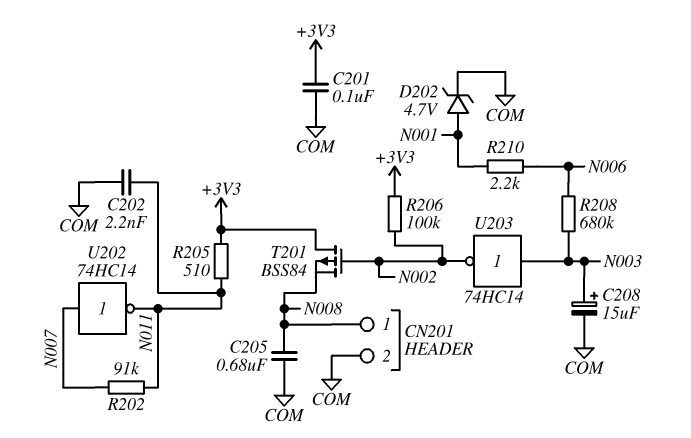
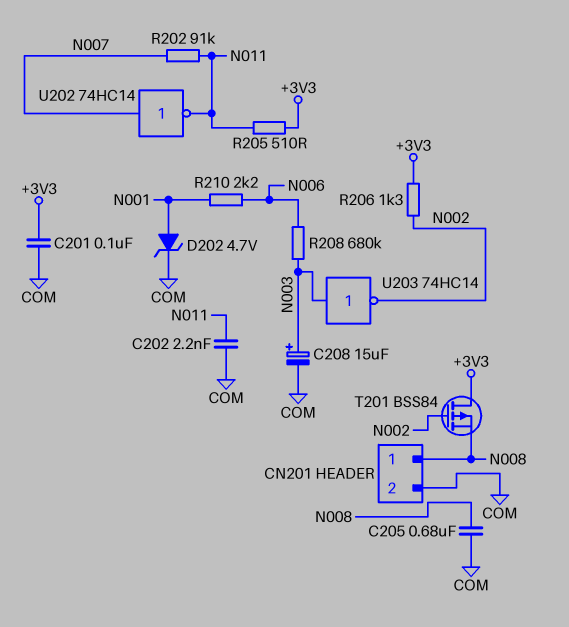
R206: 100k (+3V3, N002) -> 1.3k (+3V3, N002)

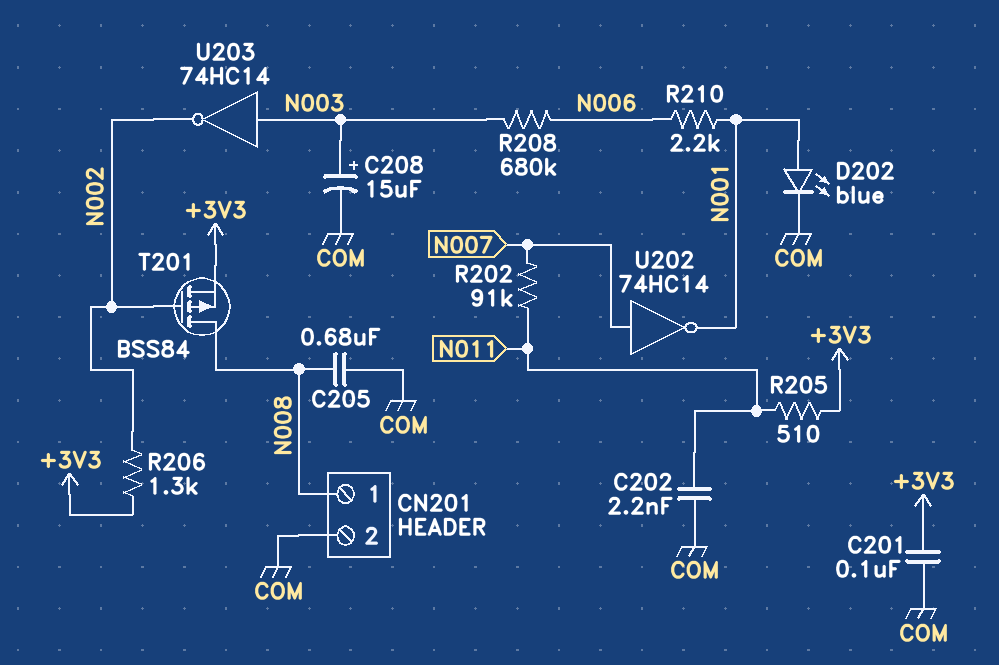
D202: zener 4.7V (A N001, K COM) -> LED blue (A N001, K COM)
T201: PMOS BSS84 (G N002, D +3V3, S N008) -> PMOS BSS84 (G N002, D N008, S +3V3)
U202: NOT 74HC14 (in N007, out N011) -> NOT 74HC14 (in N007, out N001)

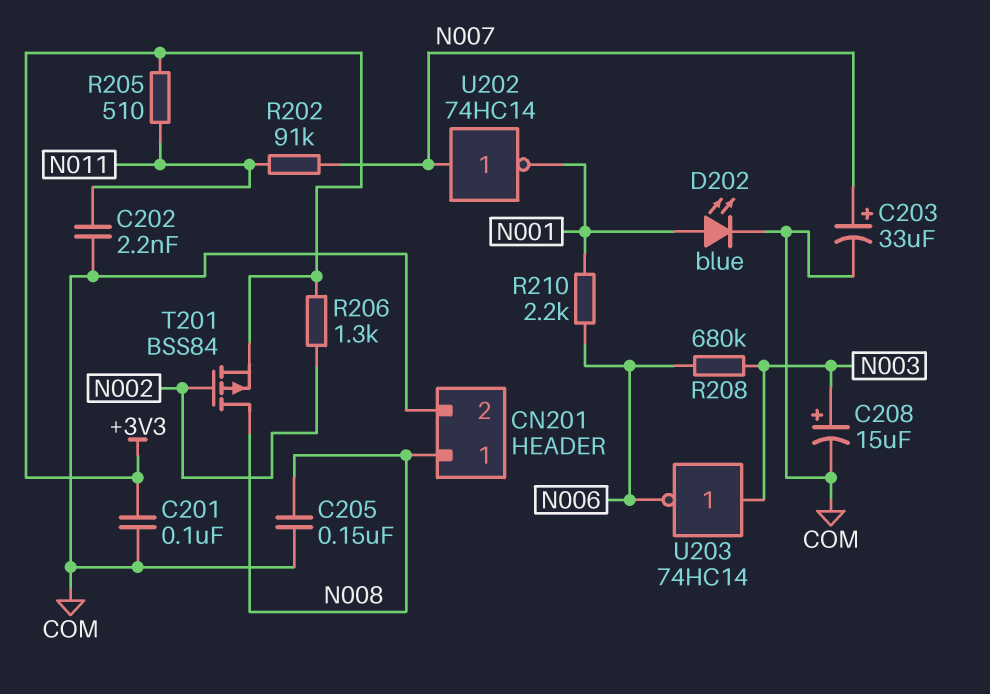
C203: none -> 33uF (plus N007, minus COM)
C205: 680nF (COM, N008) -> 150nF (COM, N008)
U203: NOT 74HC14 (in N003, out N002) -> NOT 74HC14 (in N003, out N006)

